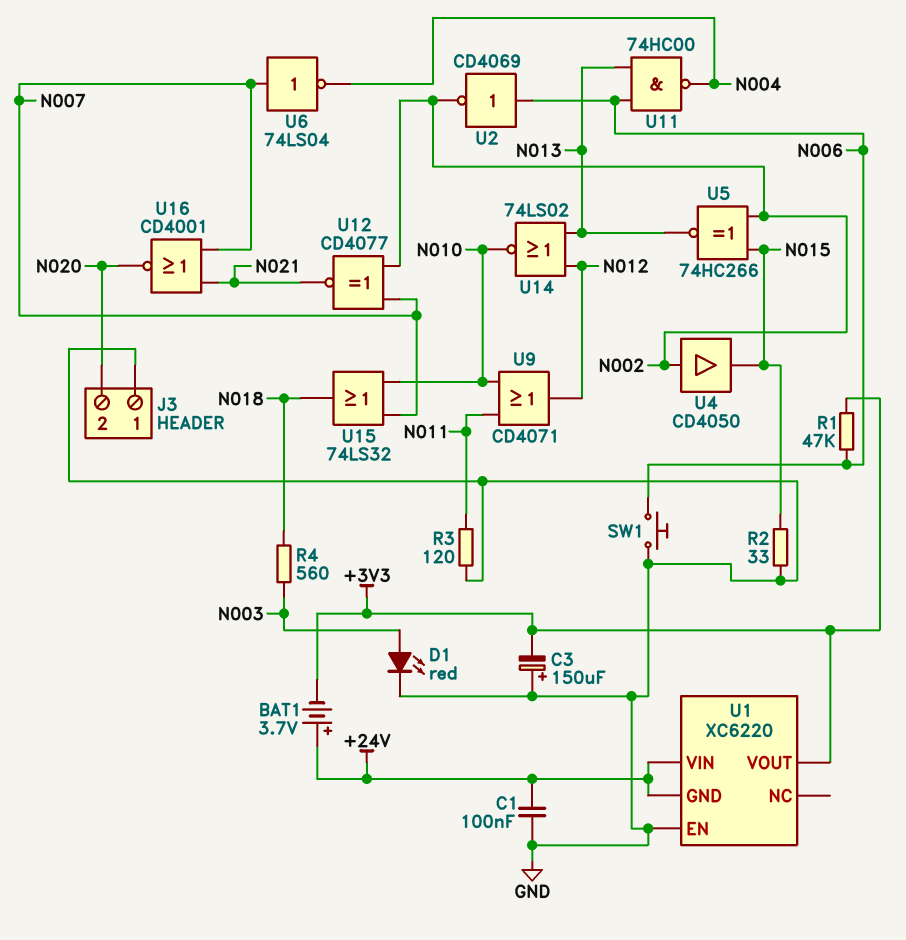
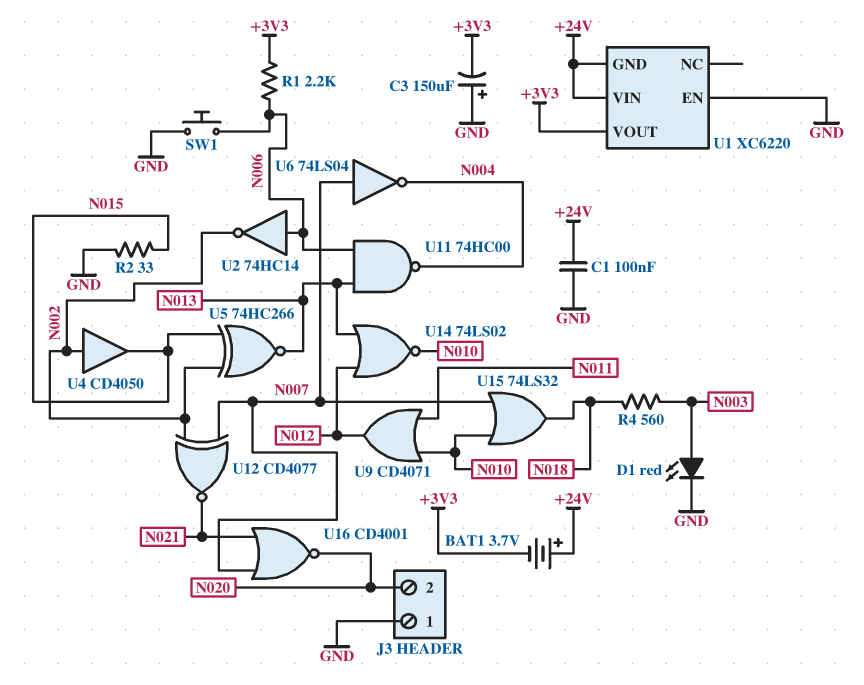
R1: 47k (+3V3, N006) -> 2.2k (+3V3, N006)
R3: 120 (GND, N011) -> none
U2: NOT CD4069 (in N006, out N002) -> NOT 74HC14 (in N006, out N002)

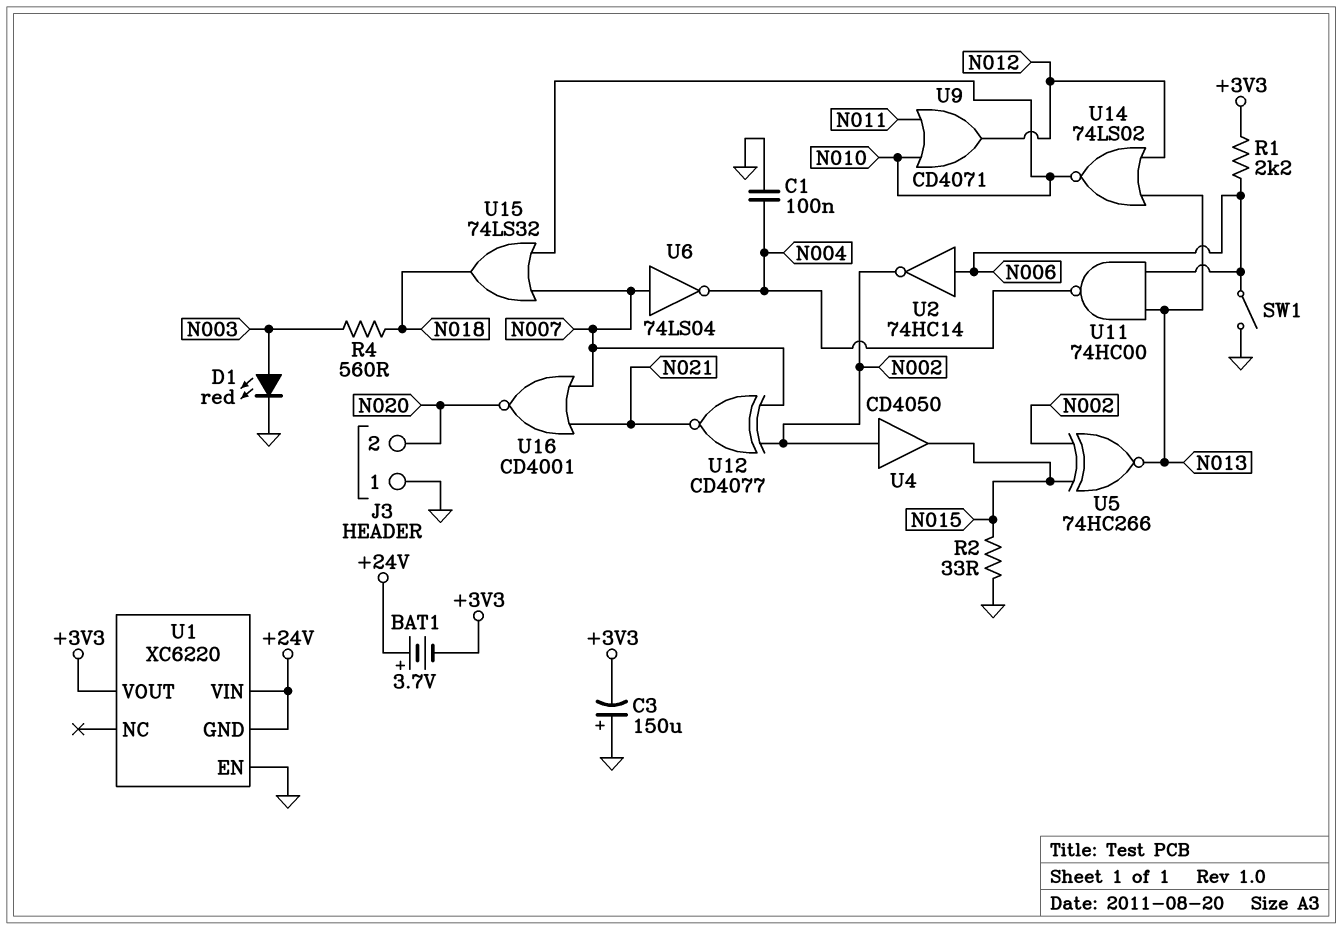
C1: 100nF (+24V, GND) -> 100nF (GND, N004)
SW1: button (GND, N006) -> switch (GND, N006)

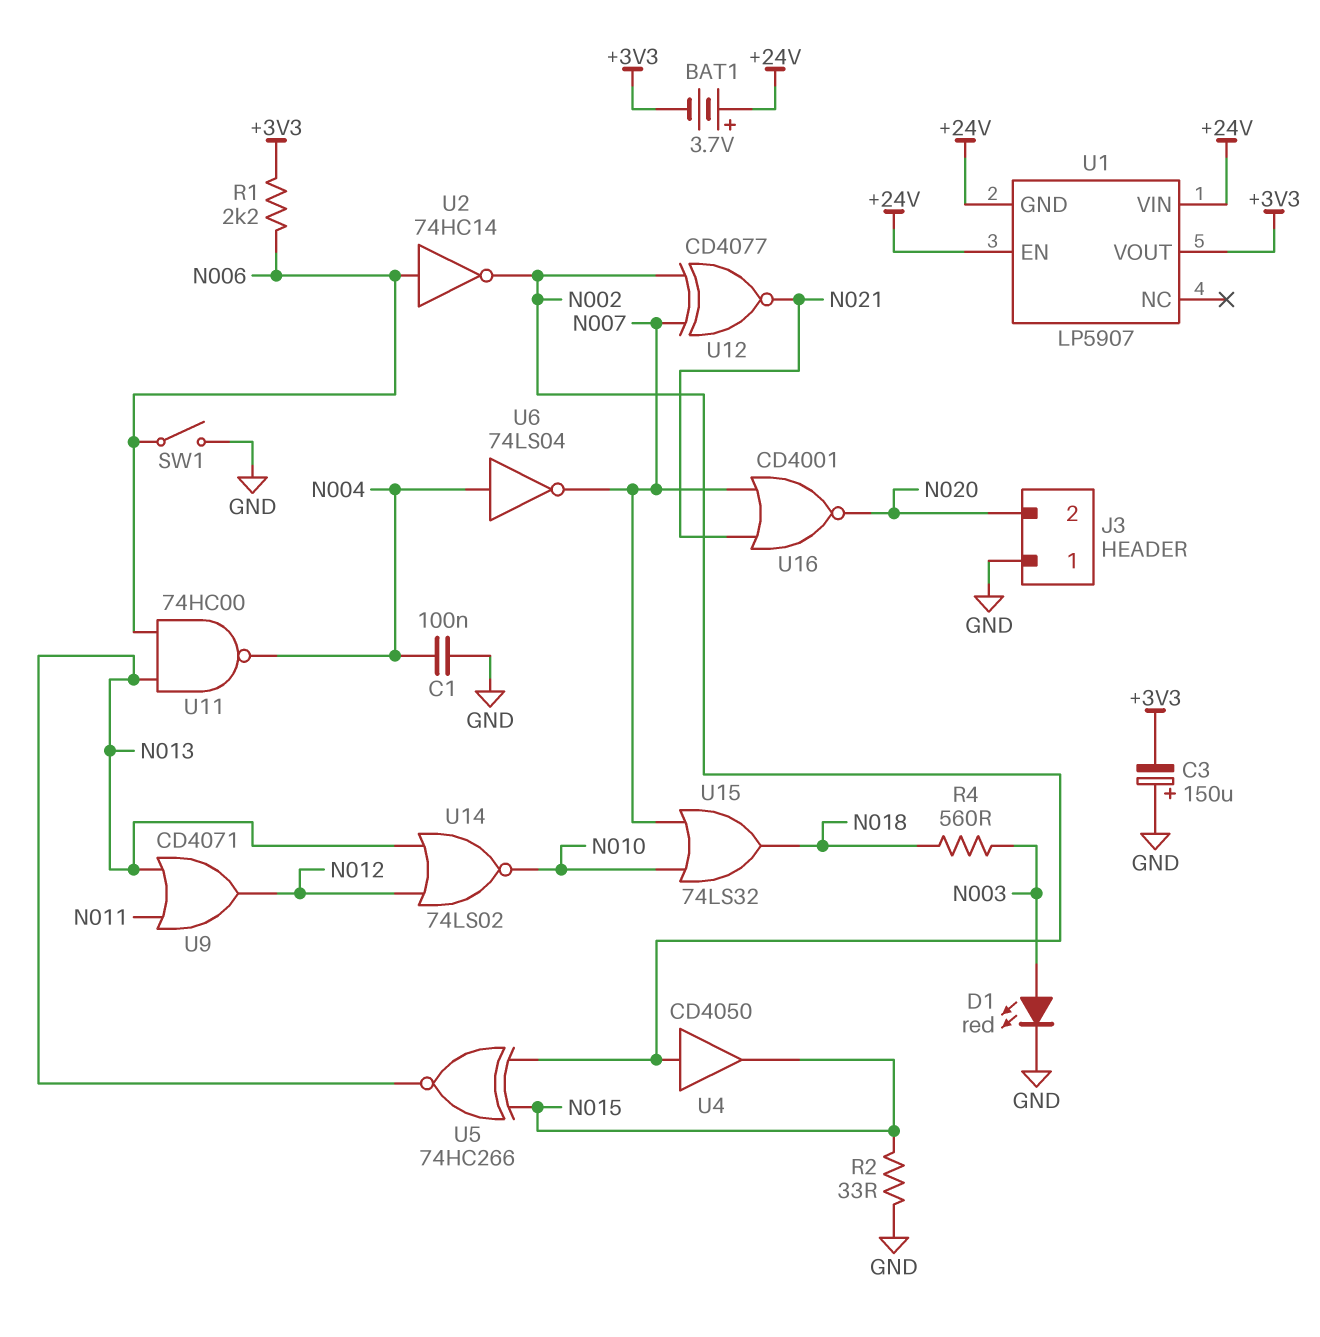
U1: XC6220 -> LP5907
U1 pin EN: GND -> +24V
U6: NOT 74LS04 (in N007, out N004) -> NOT 74LS04 (in N004, out N007)
U9: OR CD4071 (in N010, in N011, out N012) -> OR CD4071 (in N011, in N013, out N012)

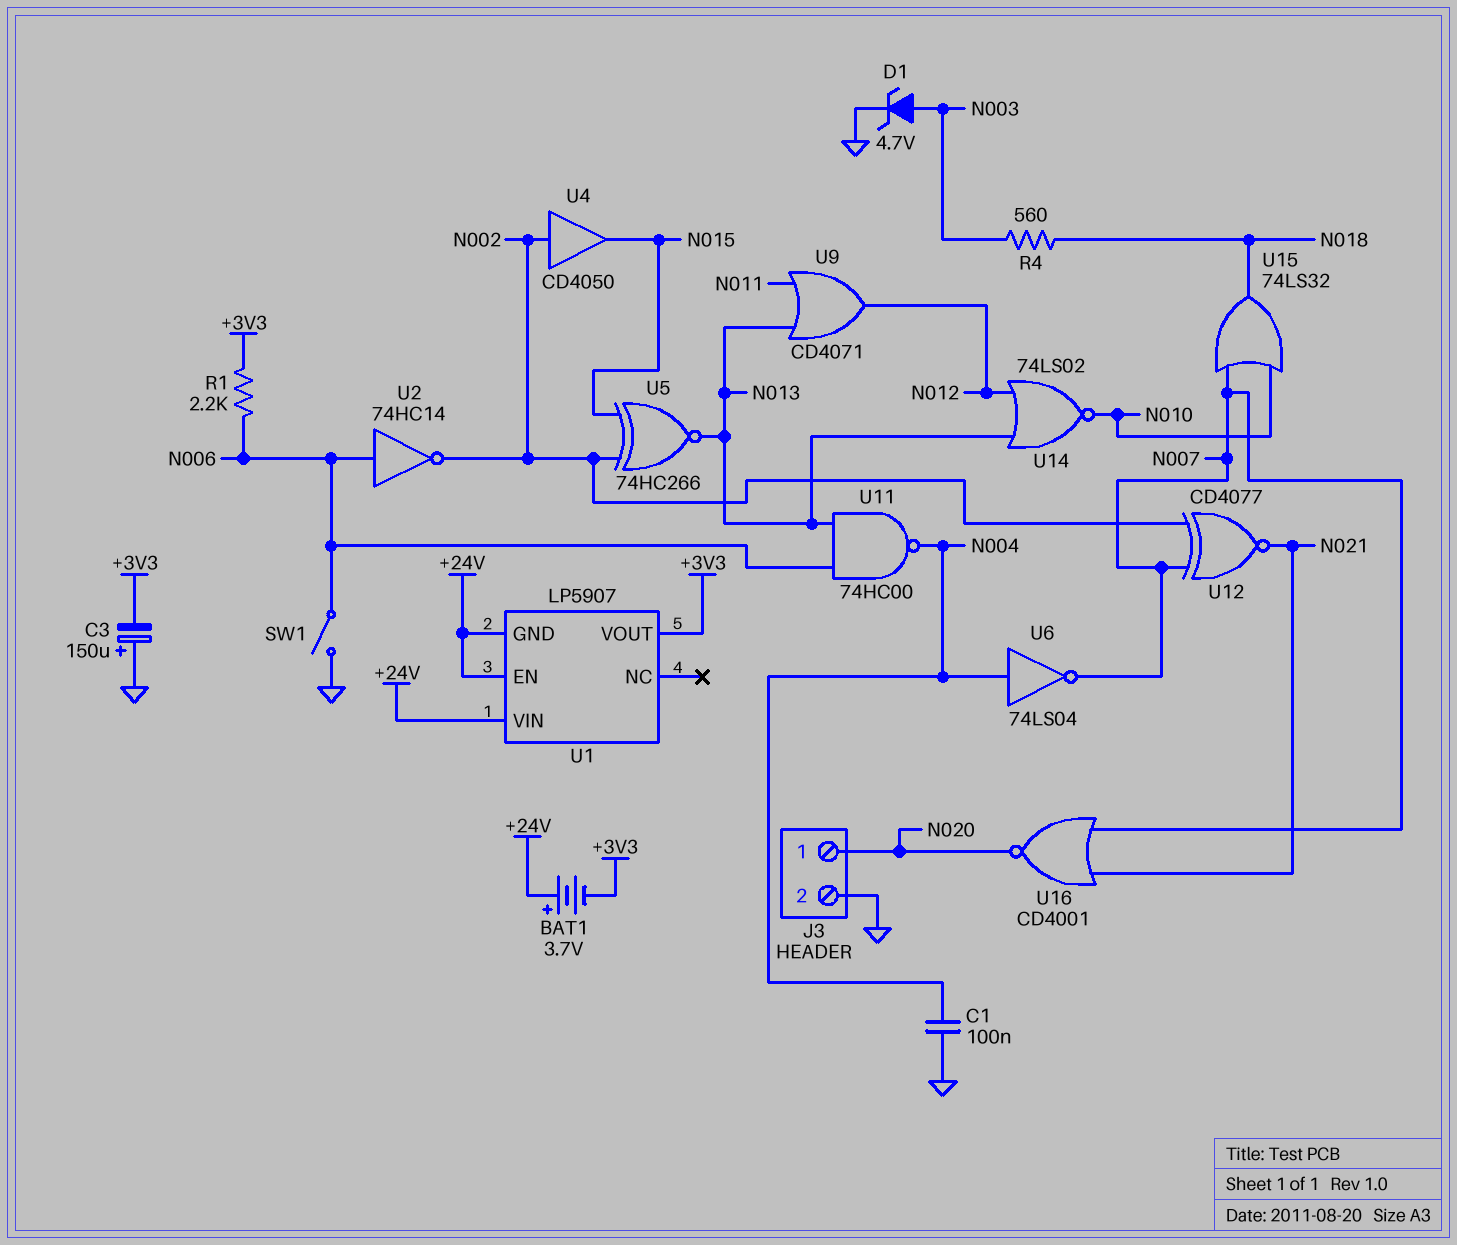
D1: LED red (A N003, K GND) -> zener 4.7V (A N003, K GND)
J3 pin 1: GND -> N020
J3 pin 2: N020 -> GND
R2: 33 (GND, N015) -> none

